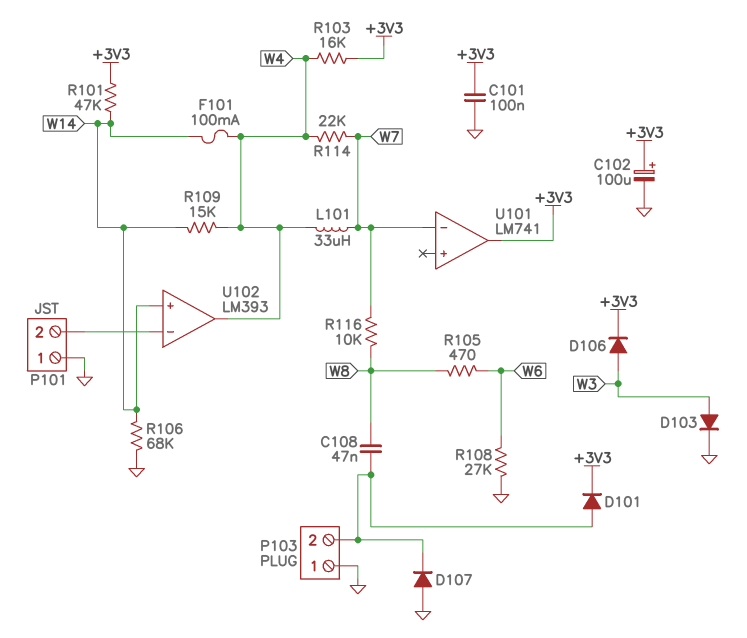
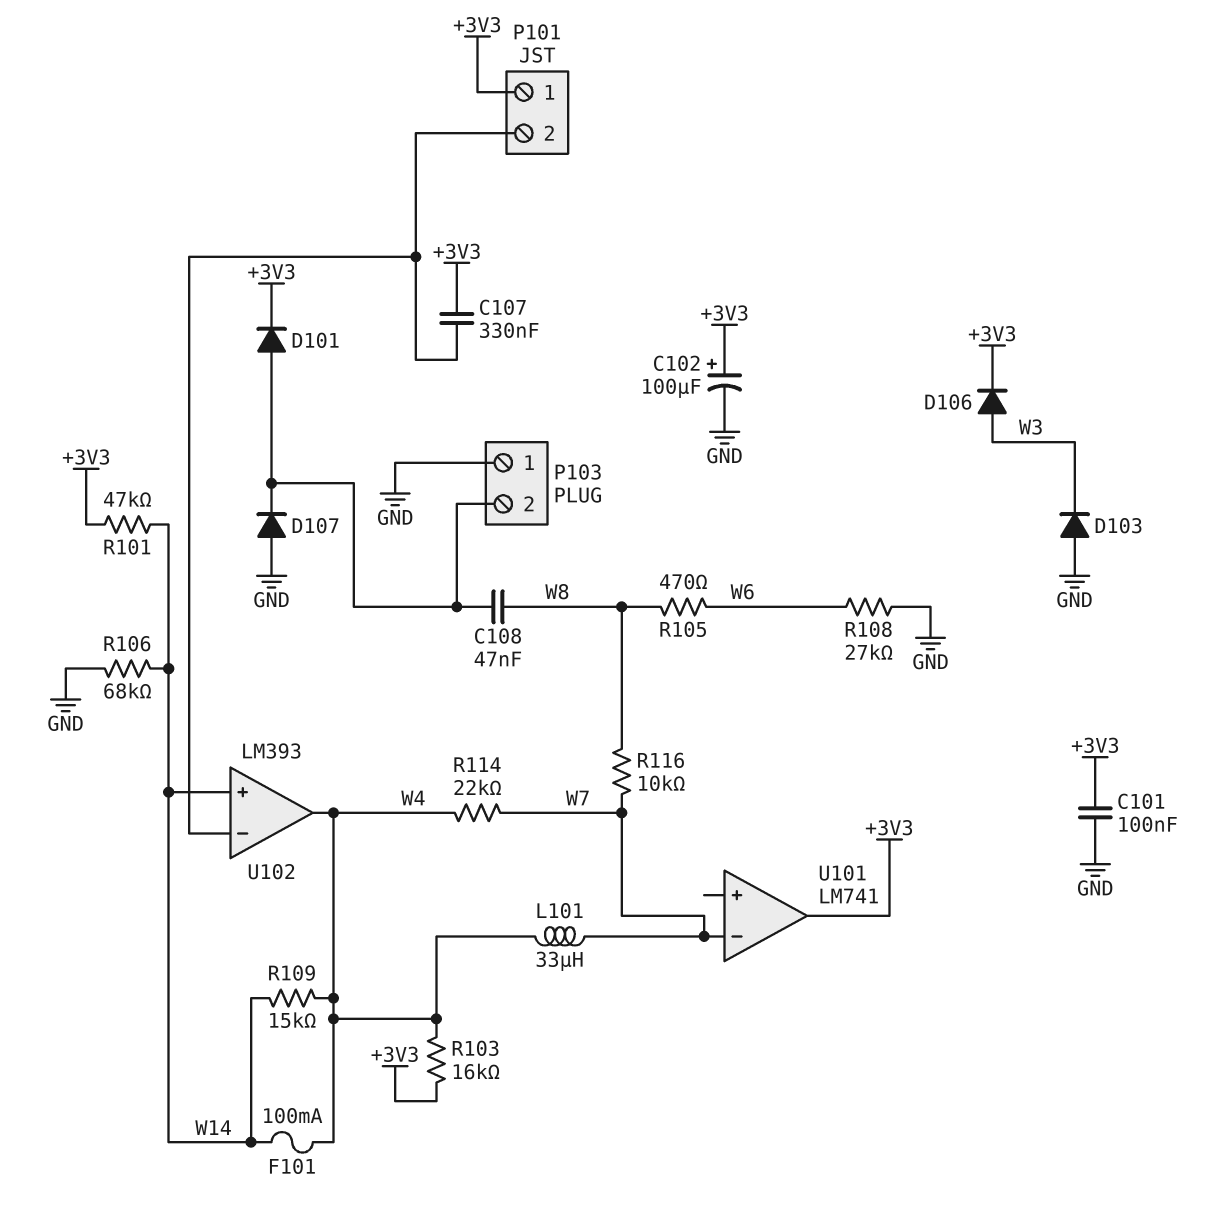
C107: none -> 330nF (+3V3, P101/2)
D103: diode (A W3, K GND) -> diode (A GND, K W3)
P101 pin 1: GND -> +3V3

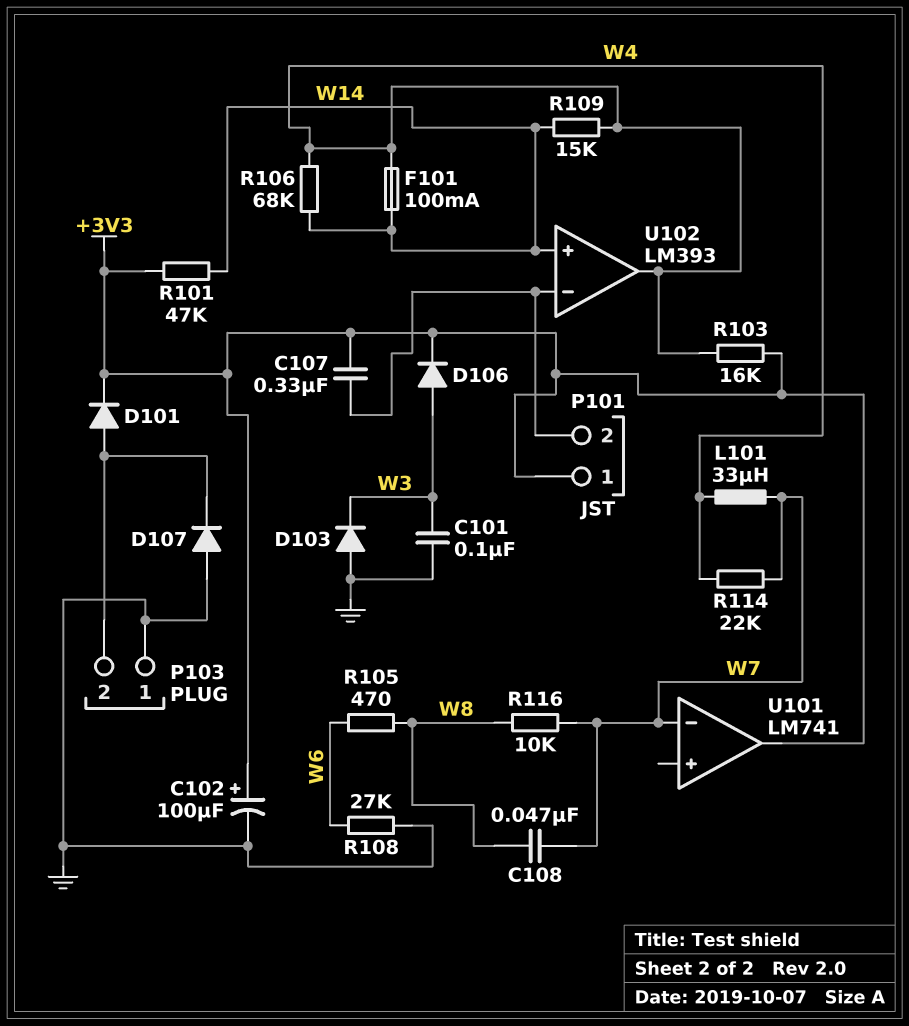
C101: 100nF (+3V3, GND) -> 100nF (GND, W3)
C108: 47nF (P103/2, W8) -> 47nF (W7, W8)
R106: 68k (GND, W14) -> 68k (W4, W14)

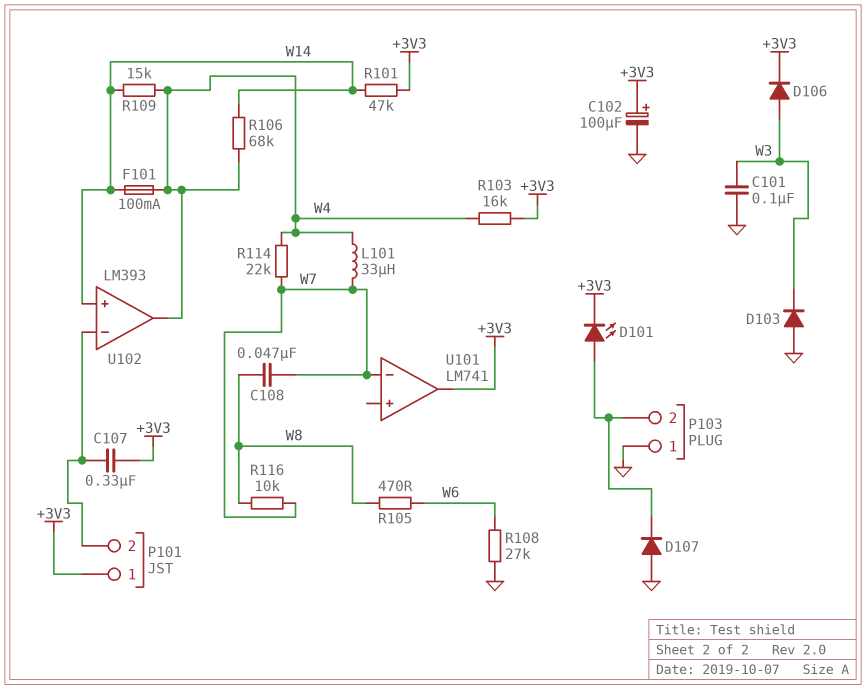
D101: diode (A P103/2, K +3V3) -> LED (A P103/2, K +3V3)

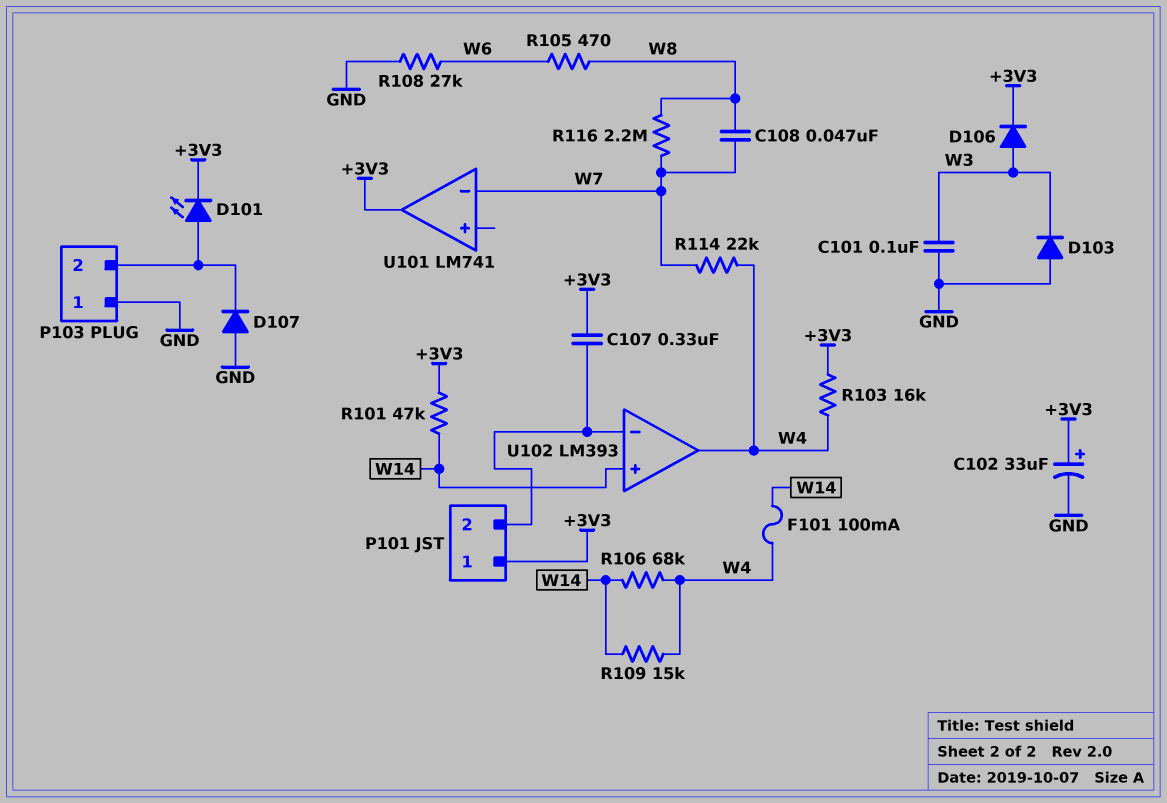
C102: 100uF (plus +3V3, minus GND) -> 33uF (plus +3V3, minus GND)
L101: 33uH (W4, W7) -> none
R116: 10k (W7, W8) -> 2.2M (W7, W8)

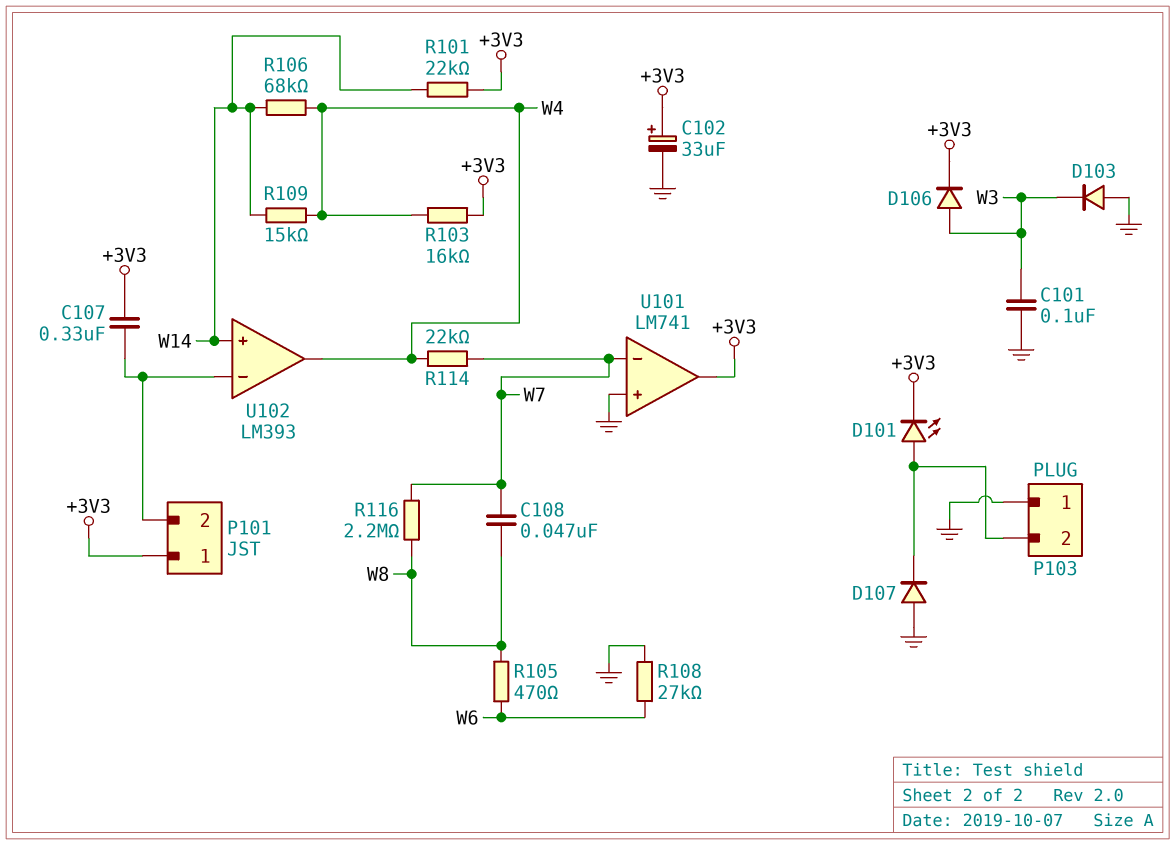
F101: 100mA (W4, W14) -> none
R101: 47k (+3V3, W14) -> 22k (+3V3, W14)
U101 pin in+: none -> GND

